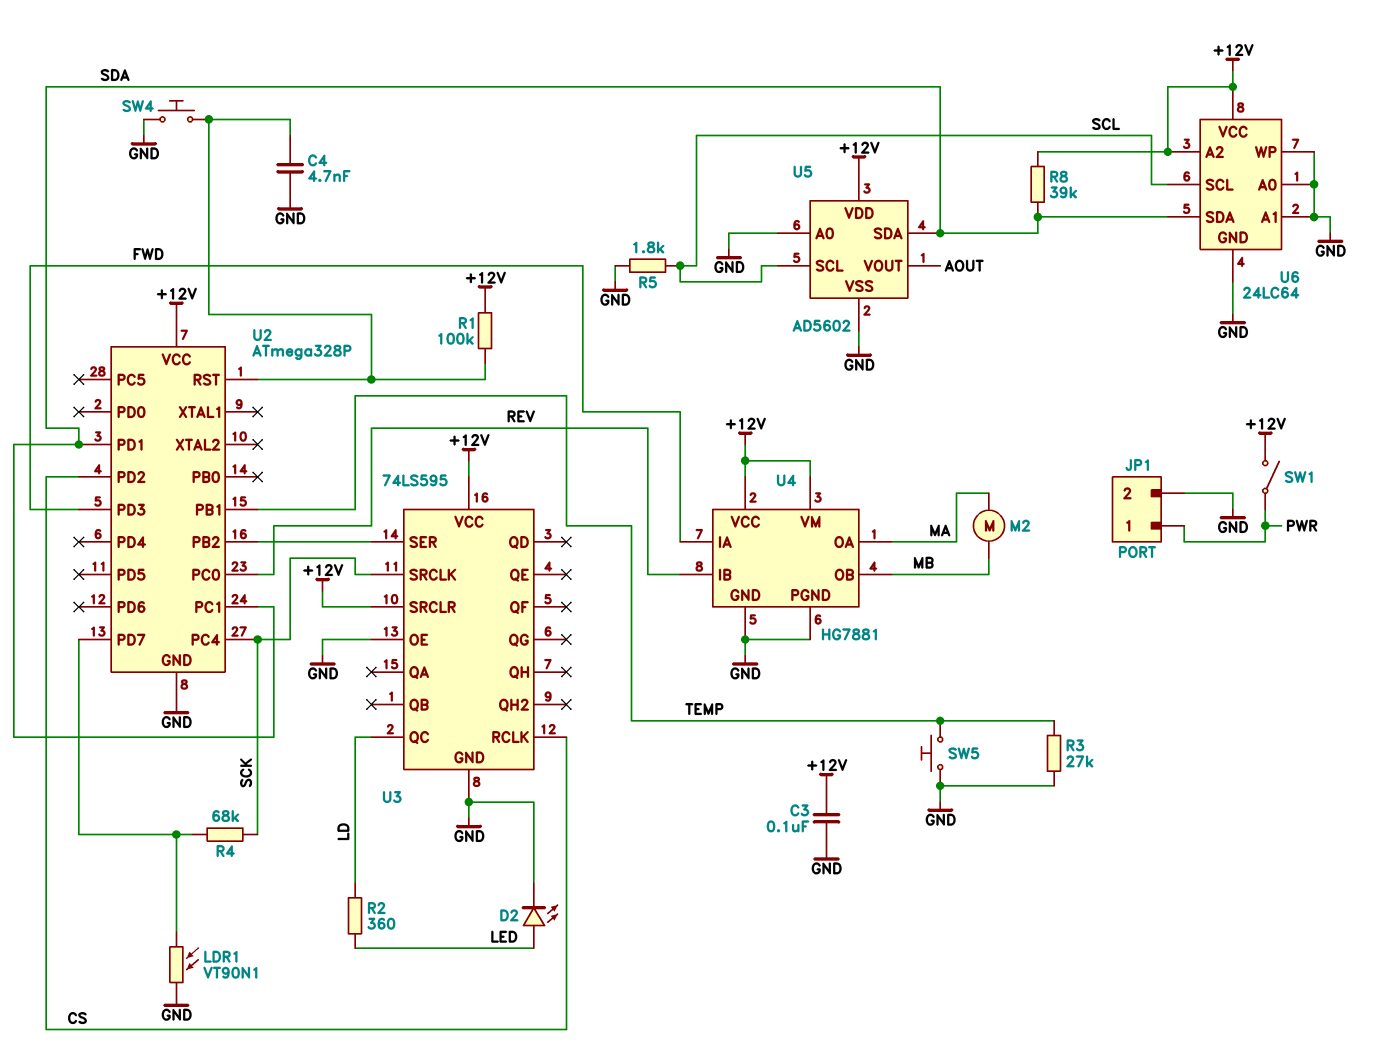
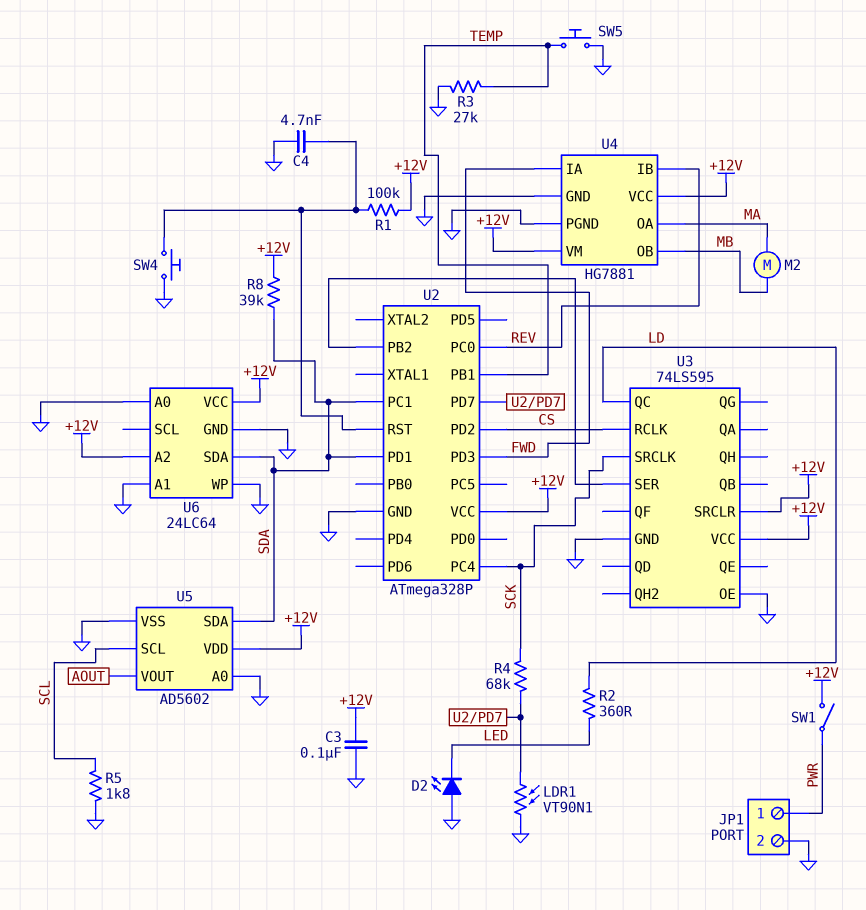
D2: LED (A LED, K GND) -> LED (A GND, K LED)
U6 pin SCL: SCL -> none

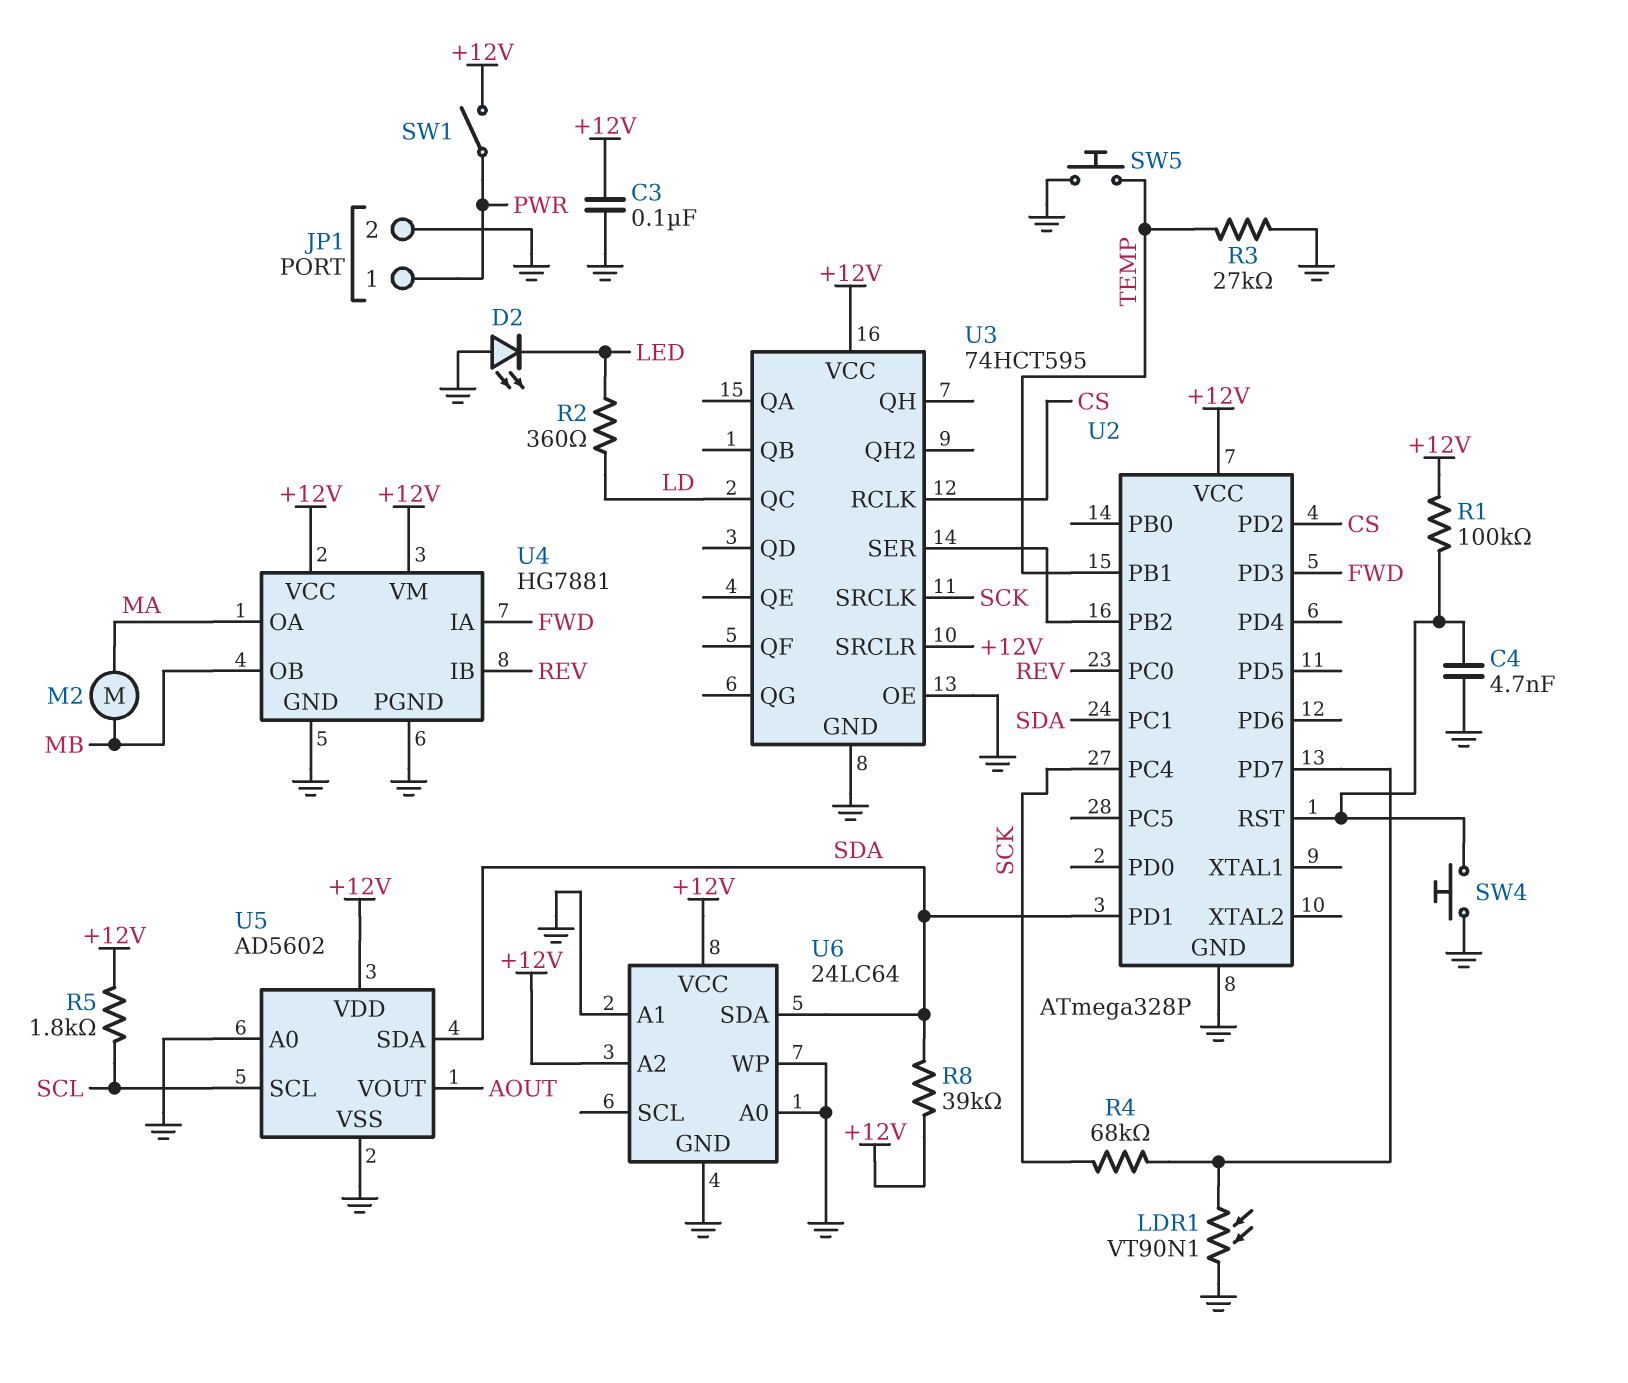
R5: 1.8k (GND, SCL) -> 1.8k (+12V, SCL)
U3: 74LS595 -> 74HCT595

